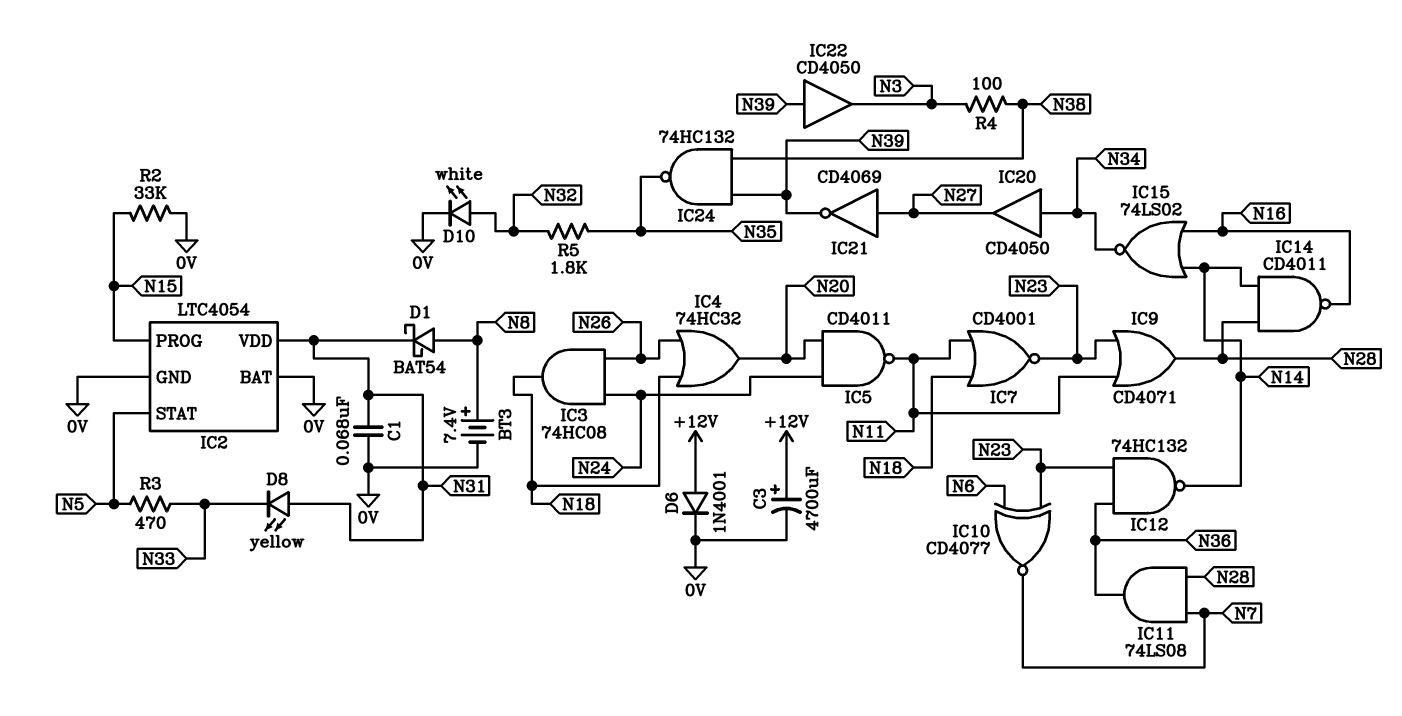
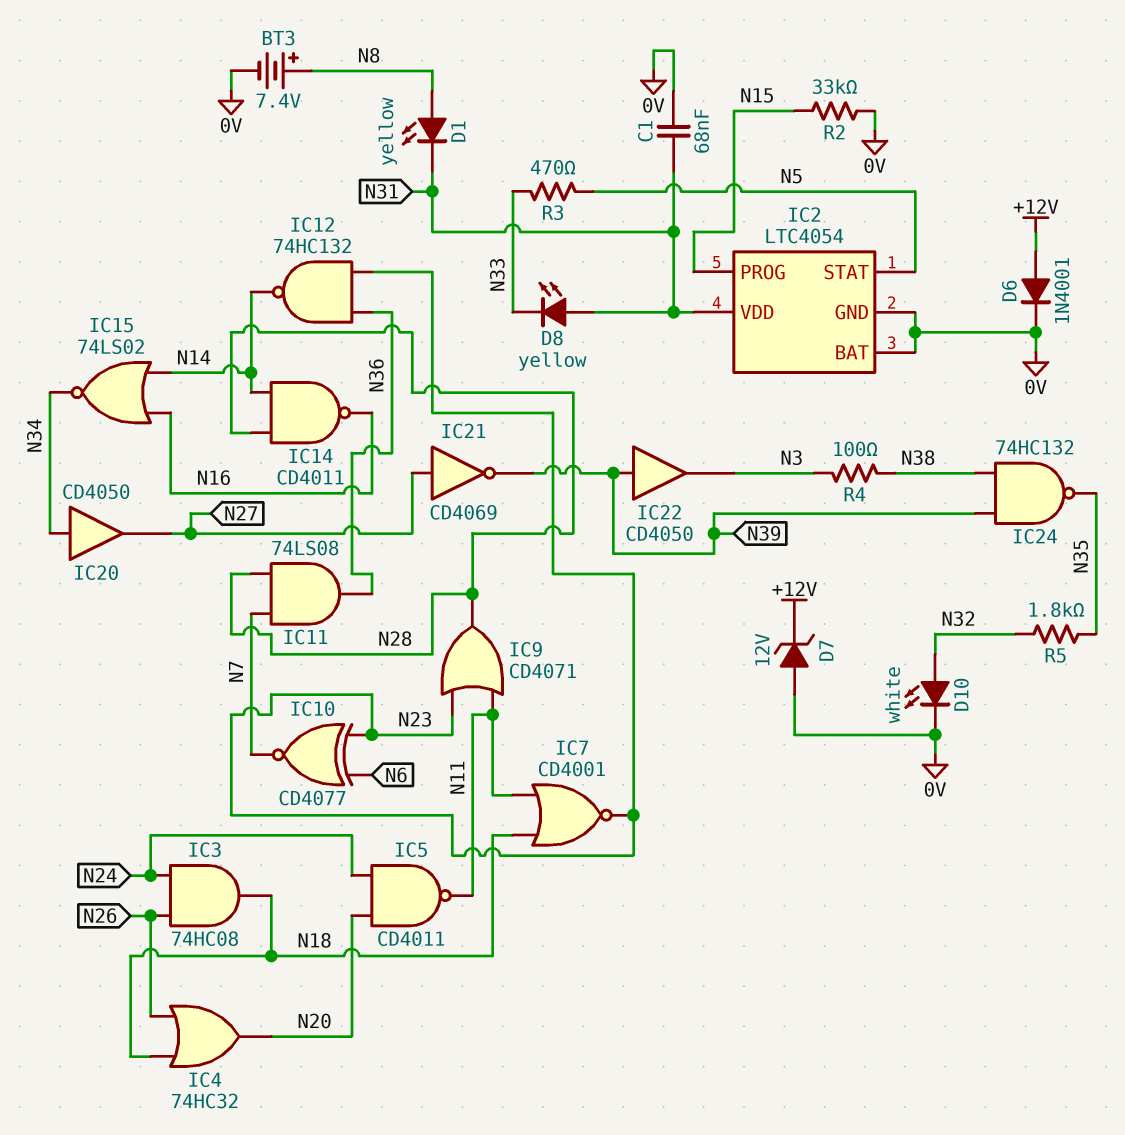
C3: 4700uF (plus +12V, minus 0V) -> none
D1: schottky BAT54 (A N8, K N31) -> LED yellow (A N8, K N31)
D7: none -> zener 12V (A 0V, K +12V)

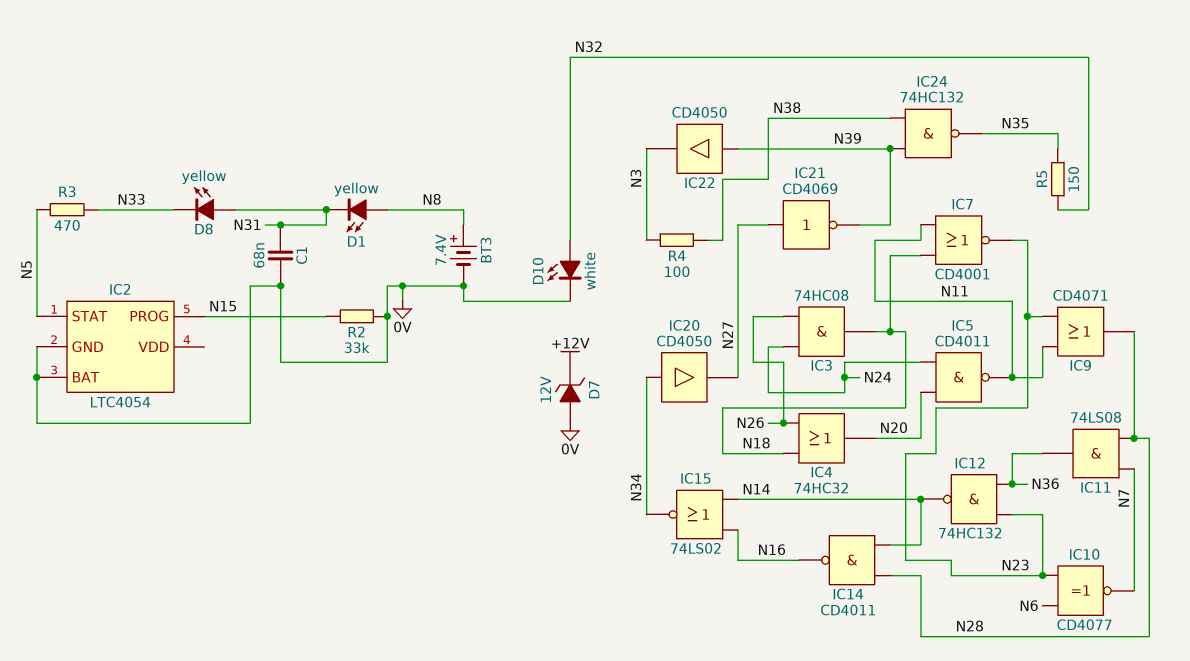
D6: diode 1N4001 (A +12V, K 0V) -> none
IC2 pin VDD: N31 -> none
R5: 1.8k (N32, N35) -> 150 (N32, N35)

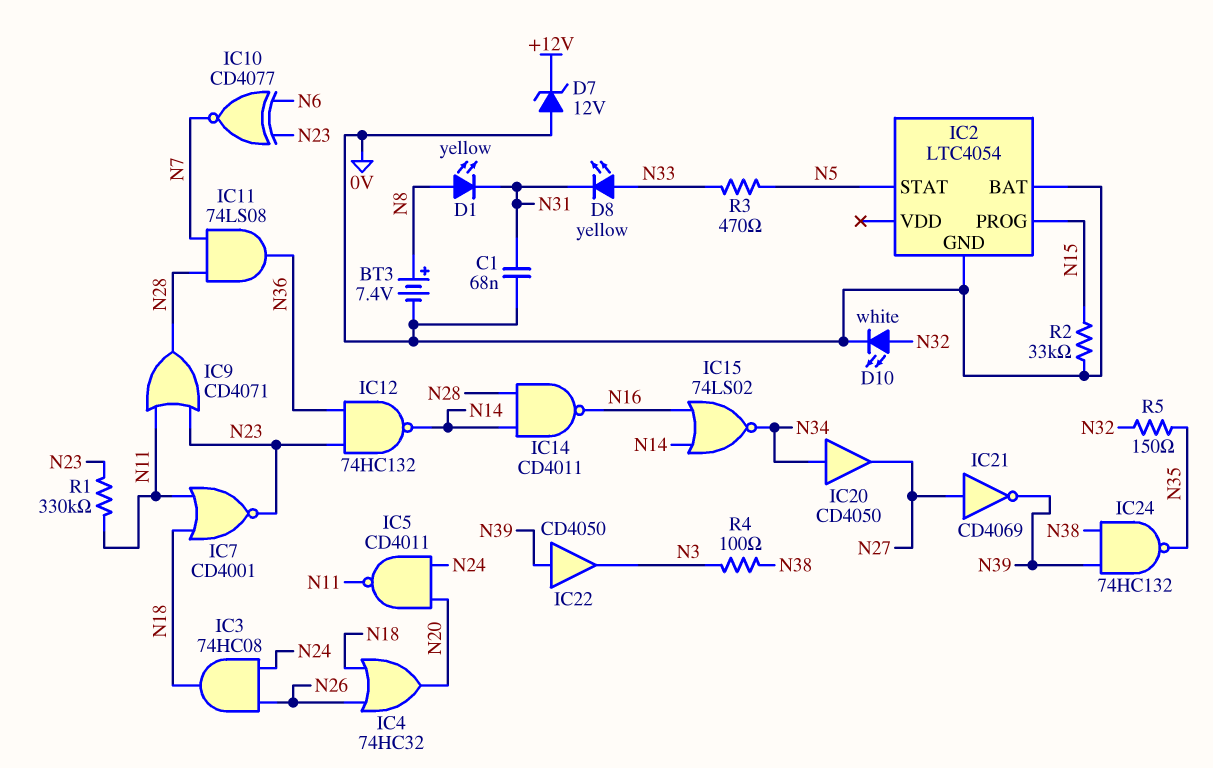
D8: LED yellow (A N31, K N33) -> LED yellow (A N33, K N31)
R1: none -> 330k (N11, N23)

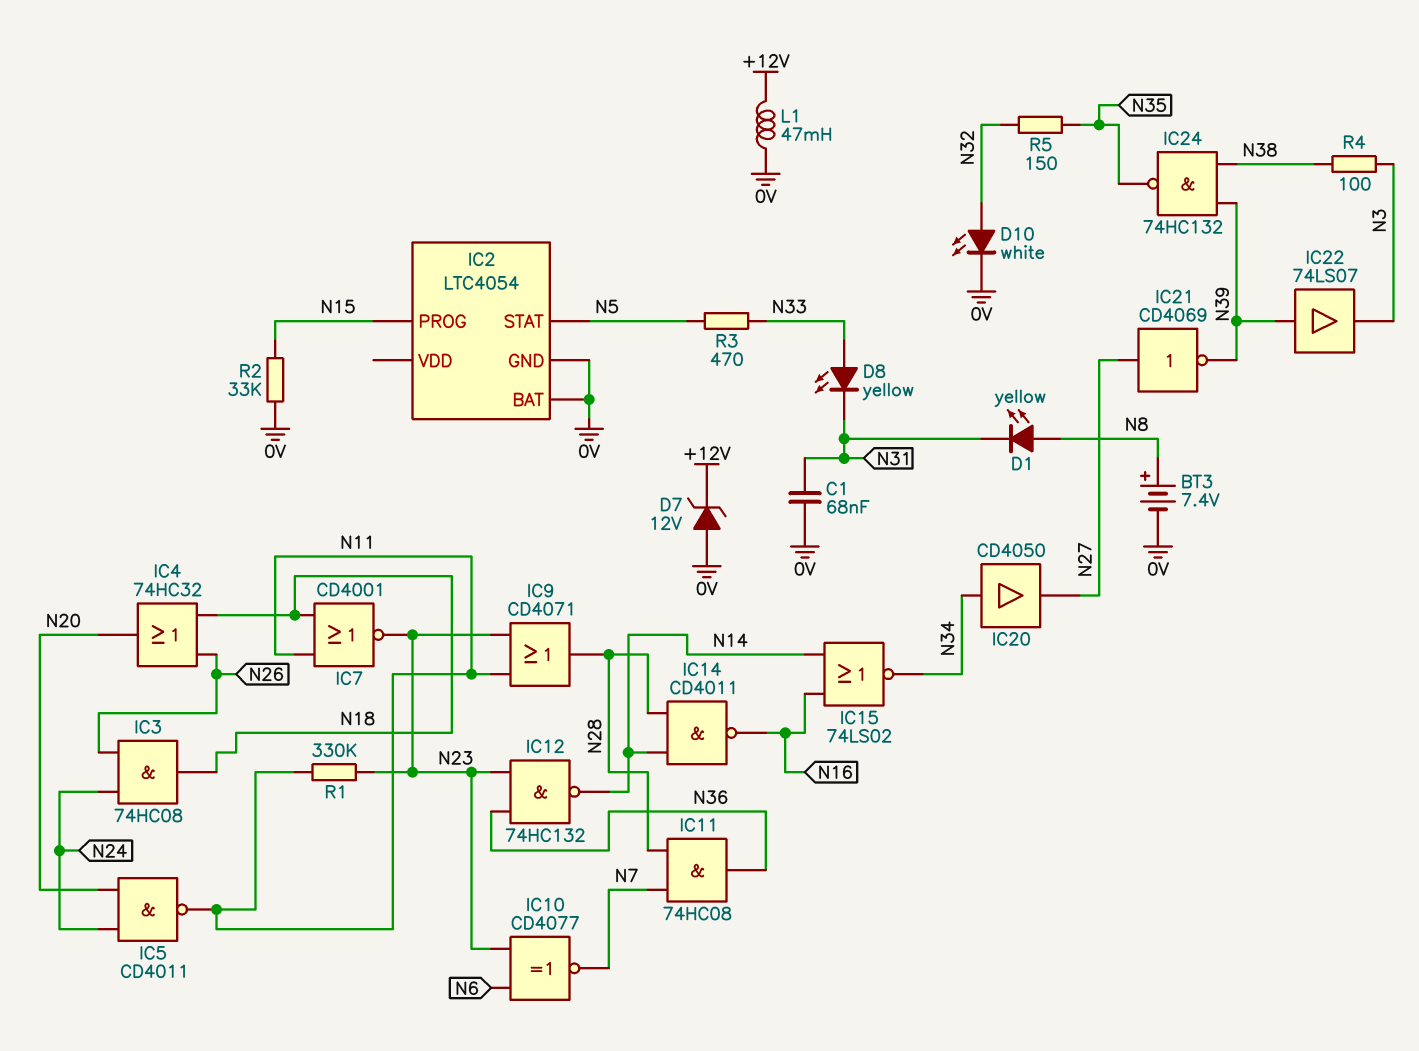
IC11: AND 74LS08 (in N7, in N28, out N36) -> AND 74HC08 (in N7, in N28, out N36)
IC22: buffer CD4050 (in N39, out N3) -> buffer 74LS07 (in N39, out N3)
L1: none -> 47mH (+12V, 0V)

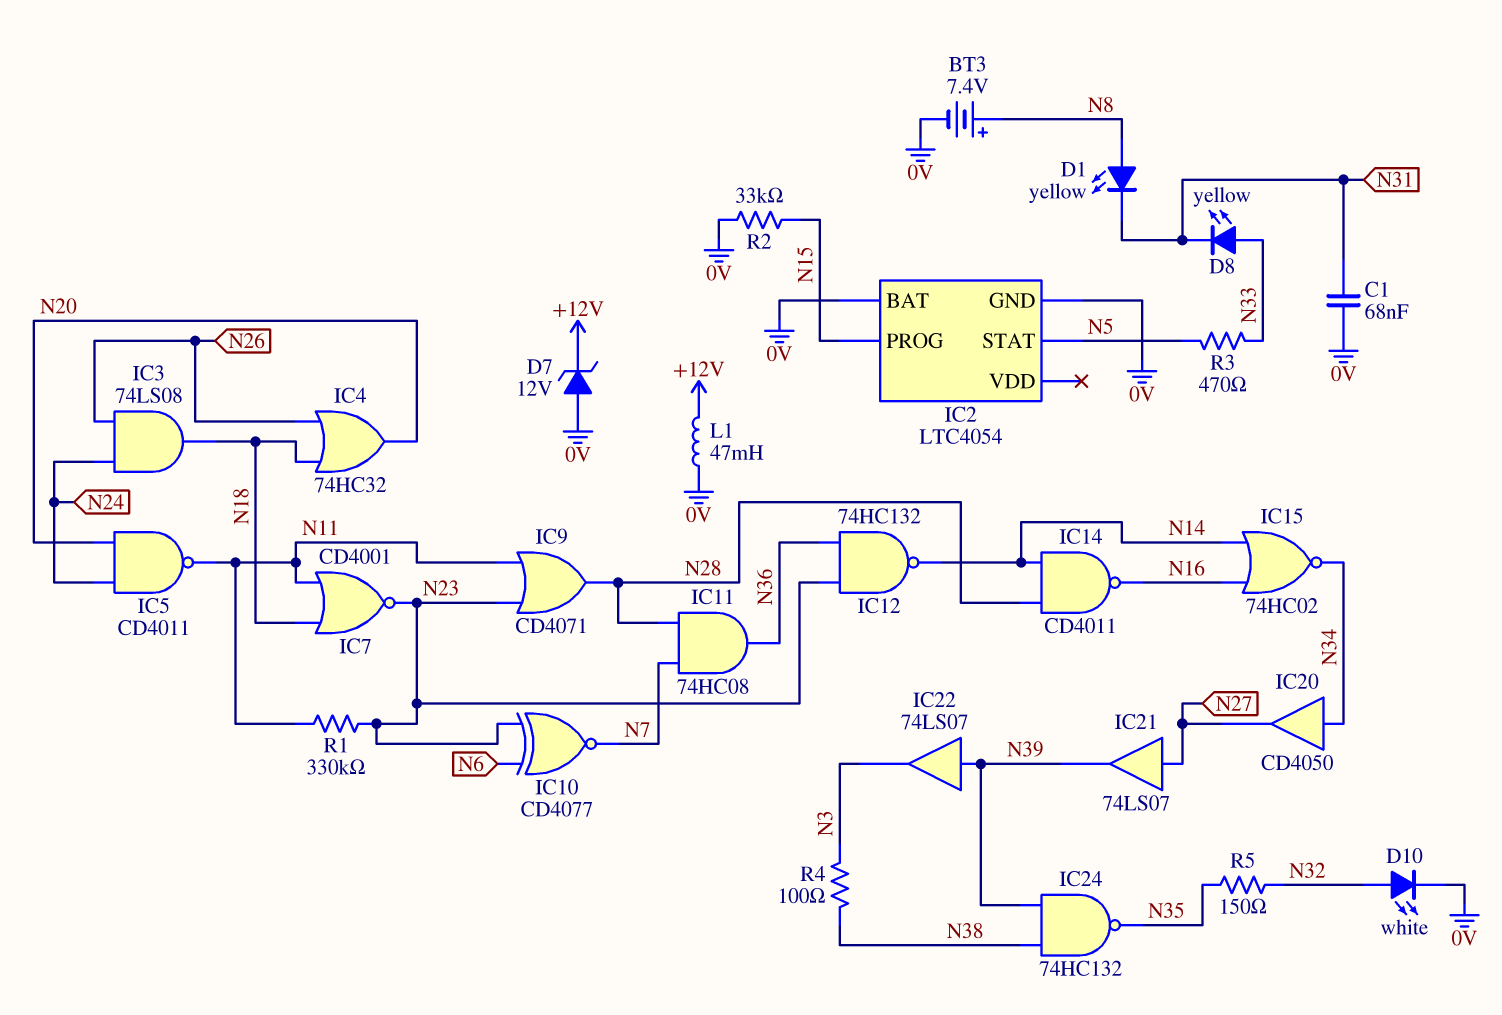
IC3: AND 74HC08 (in N24, in N26, out N18) -> AND 74LS08 (in N24, in N26, out N18)
IC15: NOR 74LS02 (in N14, in N16, out N34) -> NOR 74HC02 (in N14, in N16, out N34)
IC21: NOT CD4069 (in N27, out N39) -> buffer 74LS07 (in N27, out N39)

